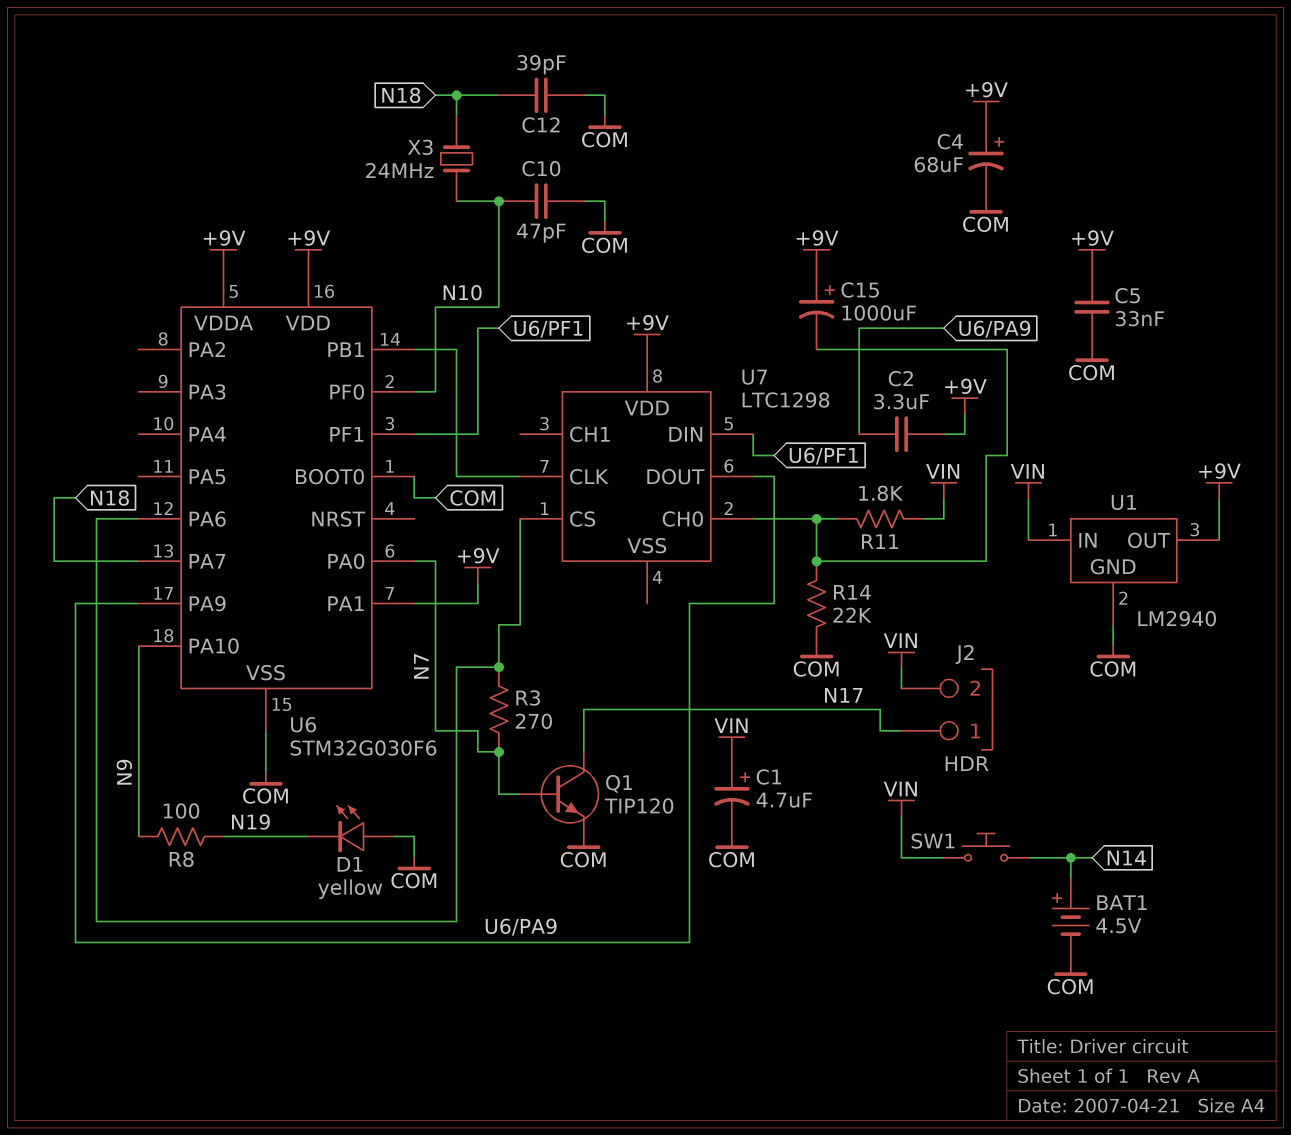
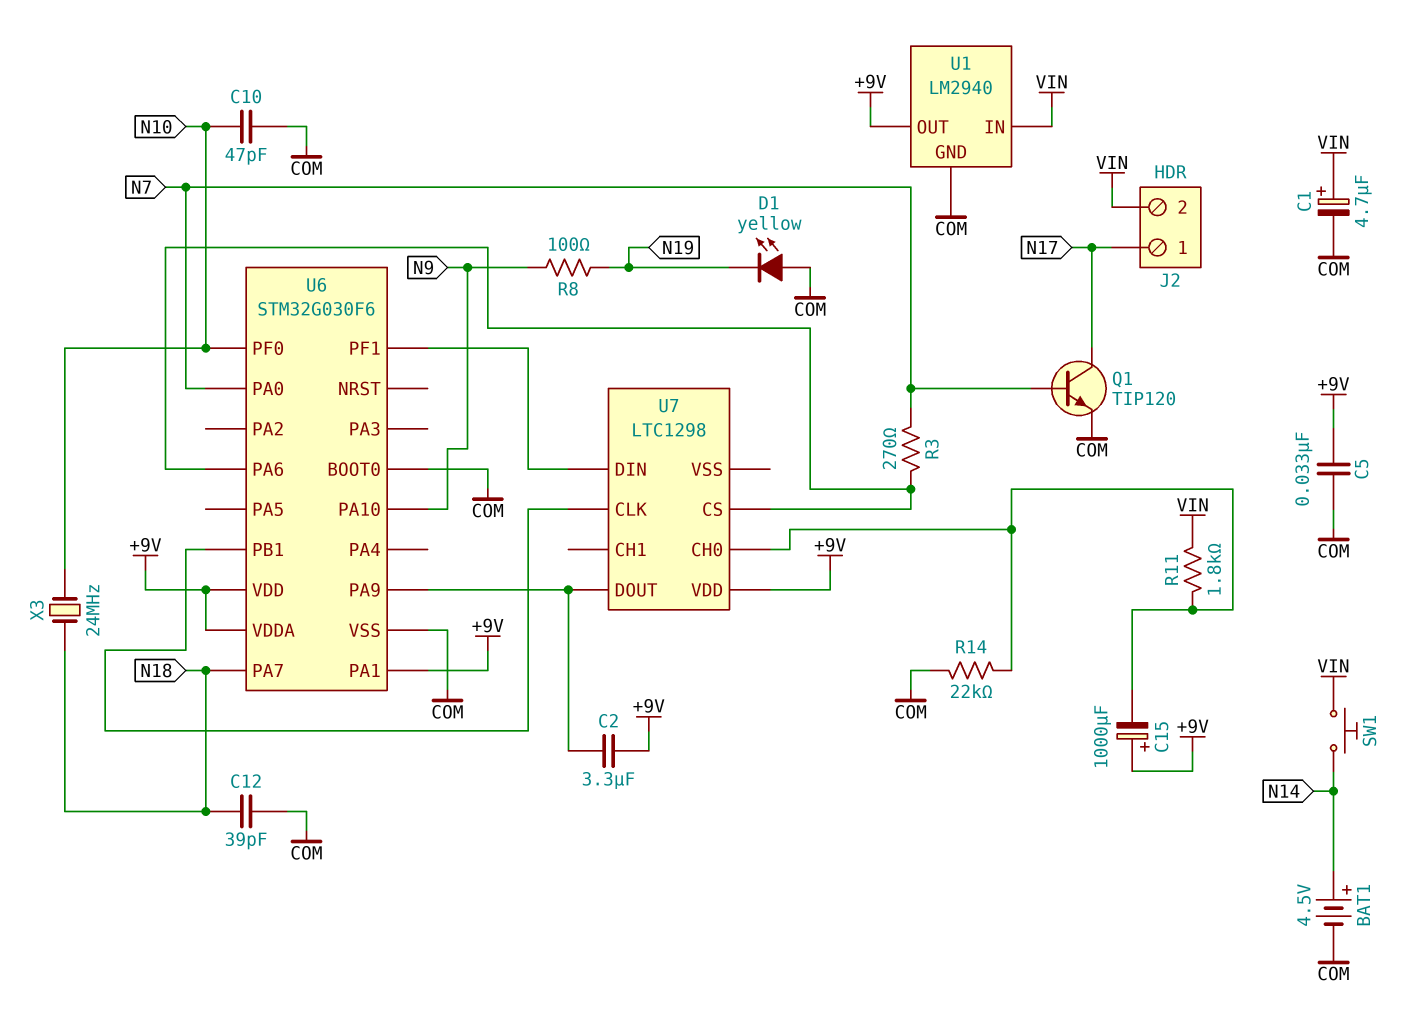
C4: 68uF (plus +9V, minus COM) -> none

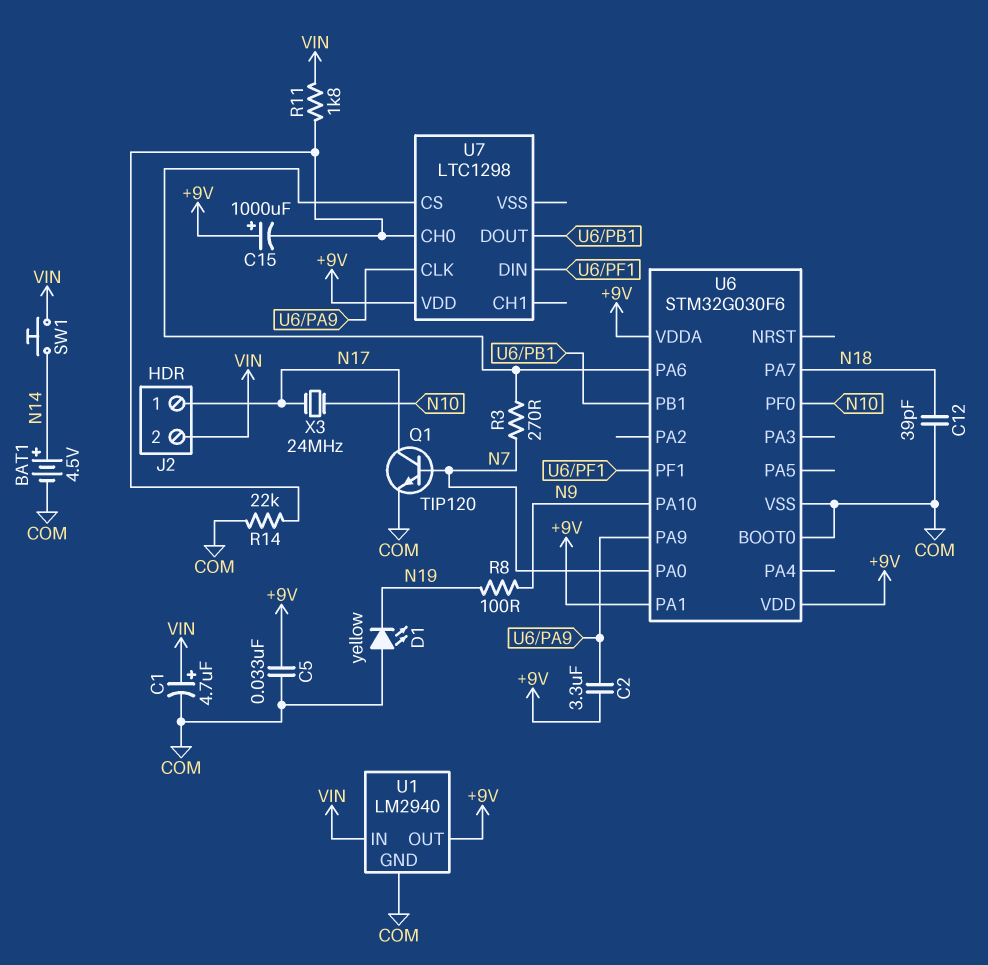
C10: 47pF (COM, N10) -> none
U7 pin CLK: U6/PB1 -> U6/PA9
U7 pin DOUT: U6/PA9 -> U6/PB1
X3: 24MHz (N10, N18) -> 24MHz (N10, N17)

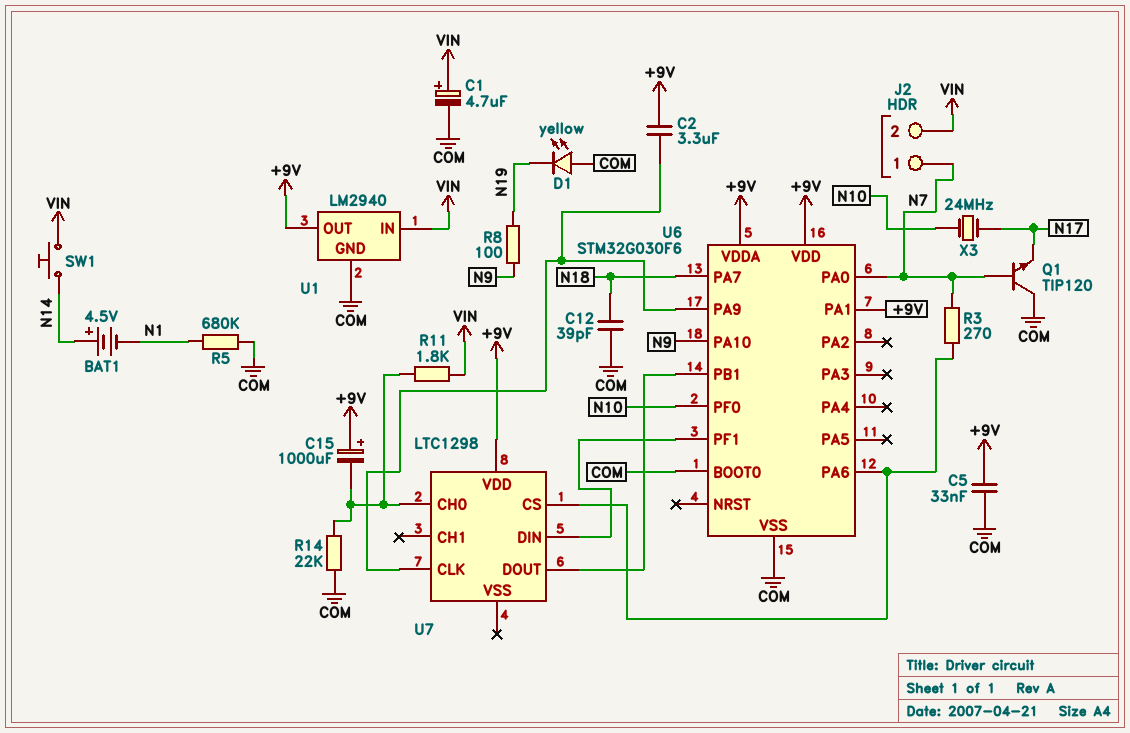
BAT1: 4.5V (plus N14, minus COM) -> 4.5V (plus N14, minus N1)
J2 pin 1: N17 -> N7
Q1: NPN TIP120 (B N7, C N17, E COM) -> NPN TIP120 (B N7, C COM, E N17)
R5: none -> 680k (COM, N1)

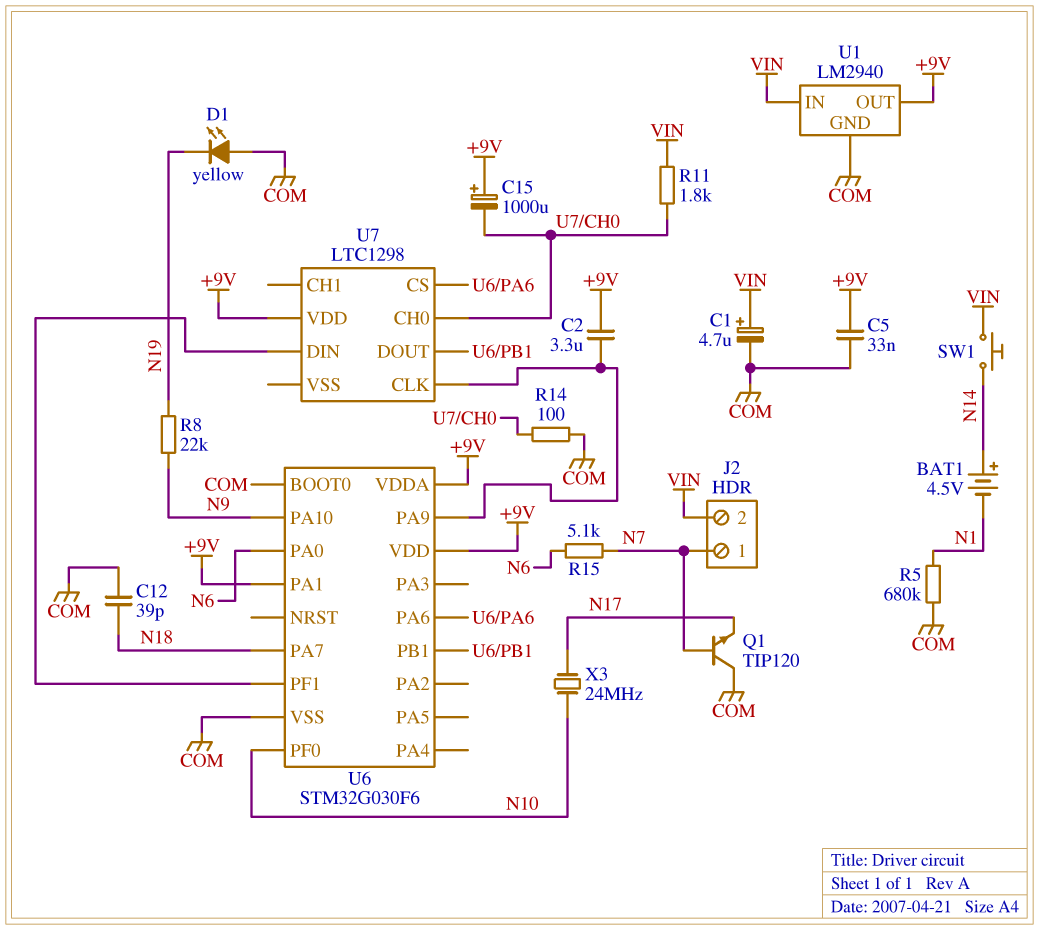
R3: 270 (N7, U6/PA6) -> none
R8: 100 (N9, N19) -> 22k (N9, N19)
R14: 22k (COM, U7/CH0) -> 100 (COM, U7/CH0)
R15: none -> 5.1k (N6, N7)
U6 pin PA0: N7 -> N6

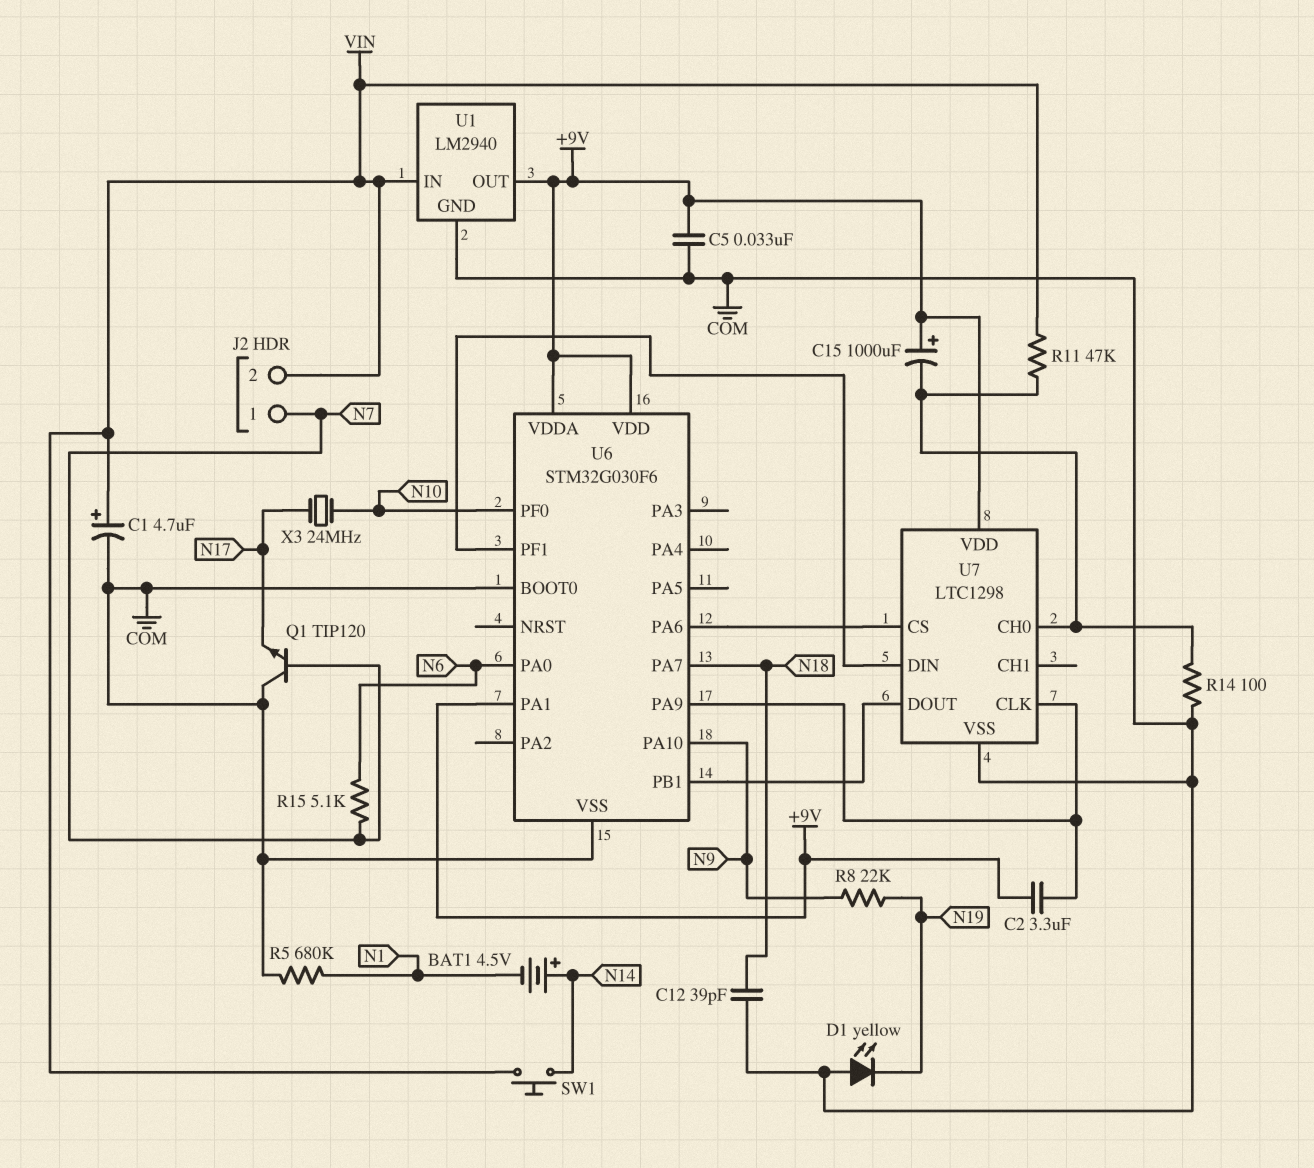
R11: 1.8k (U7/CH0, VIN) -> 47k (U7/CH0, VIN)
U7 pin VSS: none -> COM

